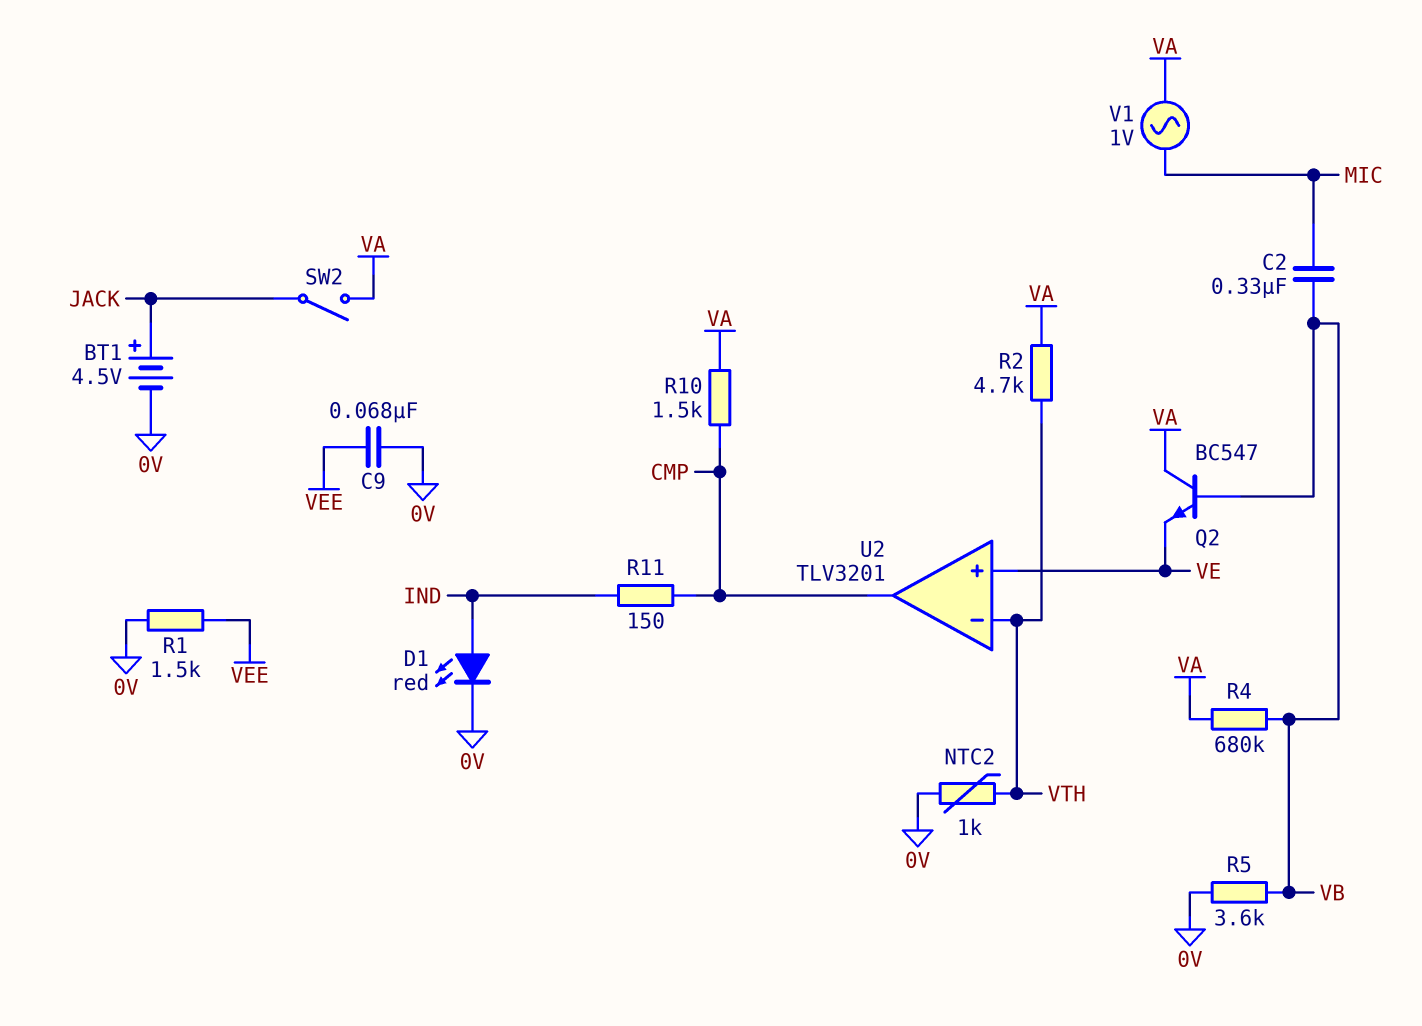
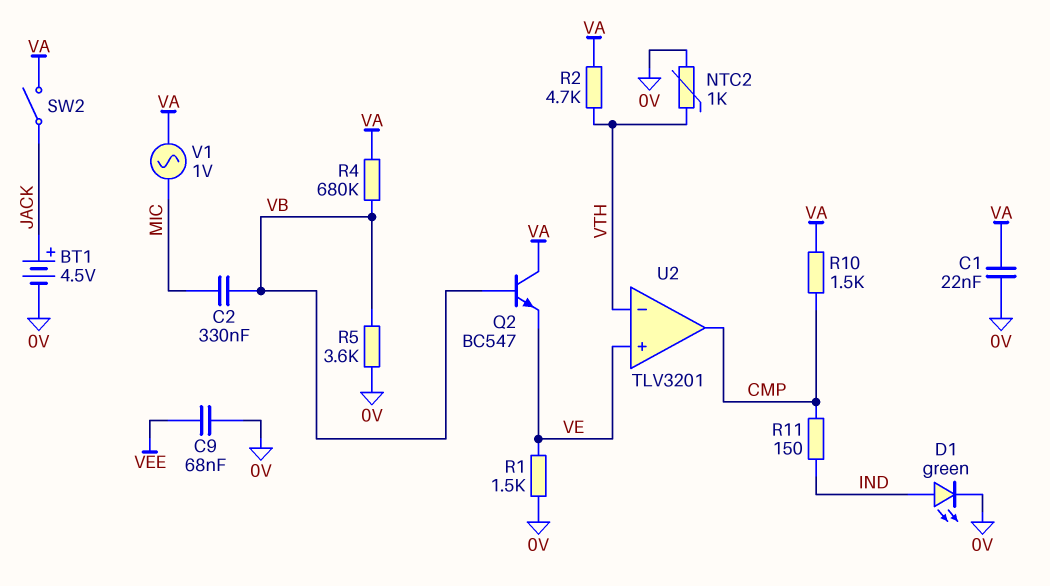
C1: none -> 22nF (0V, VA)
D1: LED red (A IND, K 0V) -> LED green (A IND, K 0V)
R1: 1.5k (0V, VEE) -> 1.5k (0V, VE)

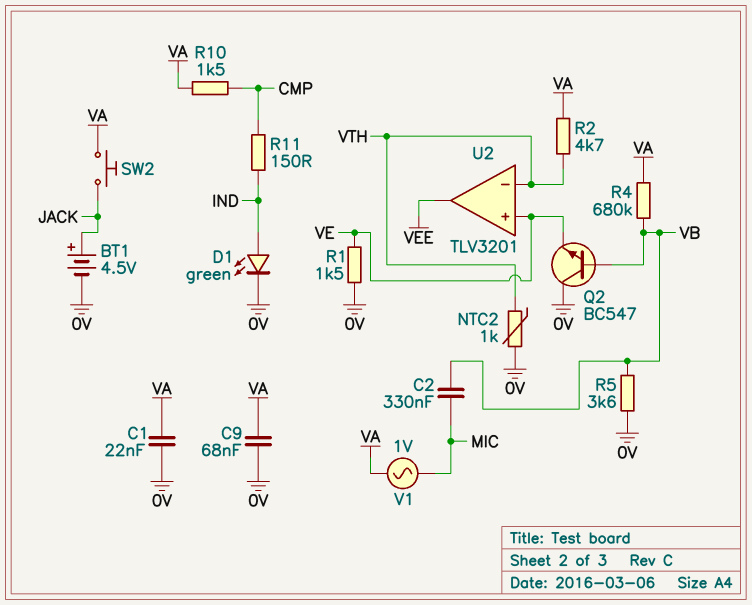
C9: 68nF (0V, VEE) -> 68nF (0V, VA)
Q2: NPN BC547 (B VB, C VA, E VE) -> NPN BC547 (B VB, C 0V, E VE)
SW2: switch (JACK, VA) -> button (JACK, VA)
U2 pin out: CMP -> VEE

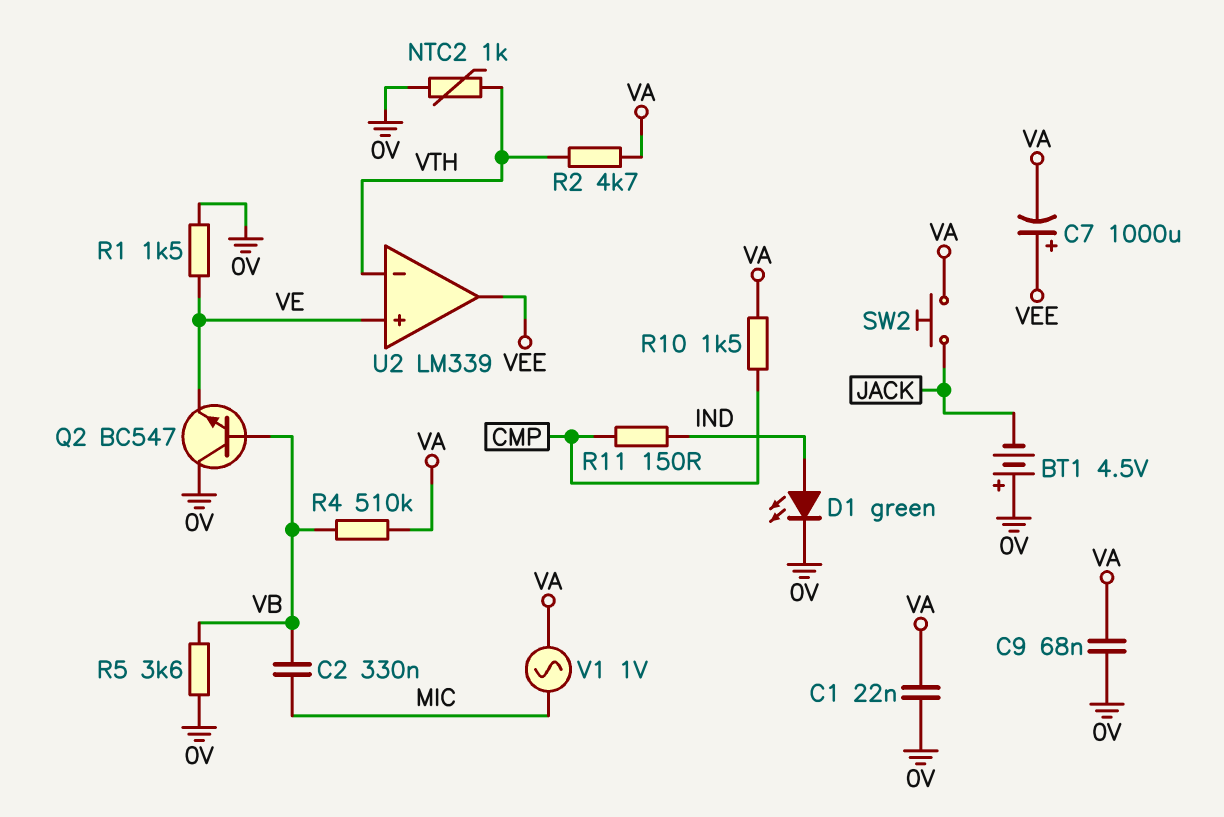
BT1: 4.5V (plus JACK, minus 0V) -> 4.5V (plus 0V, minus JACK)
C7: none -> 1000uF (plus VEE, minus VA)
R4: 680k (VA, VB) -> 510k (VA, VB)
U2: TLV3201 -> LM339

